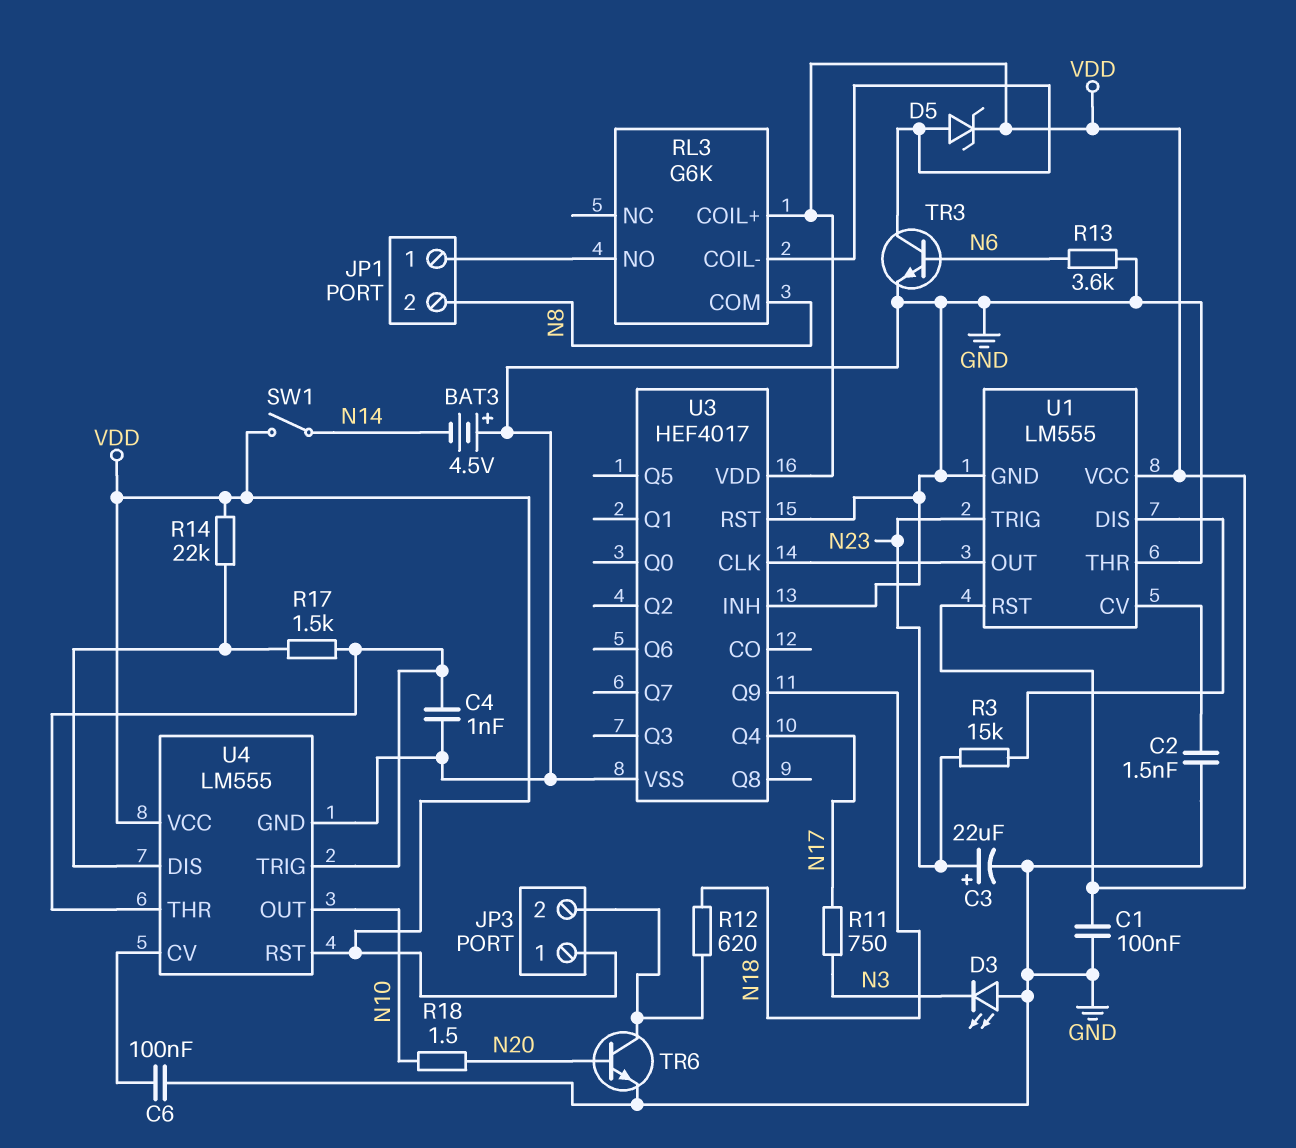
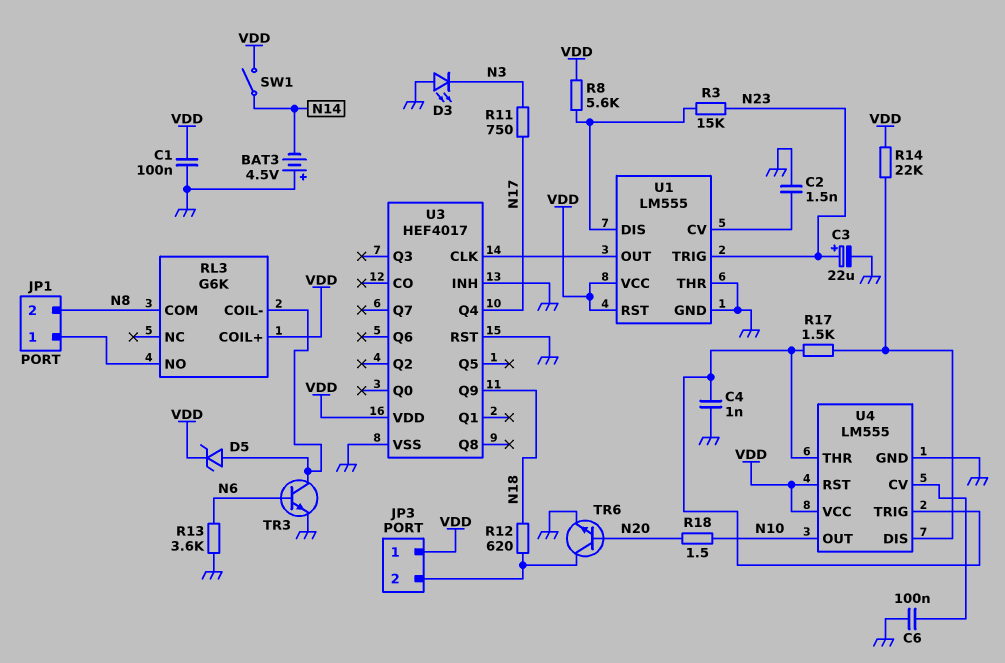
R8: none -> 5.6k (U1/DIS, VDD)

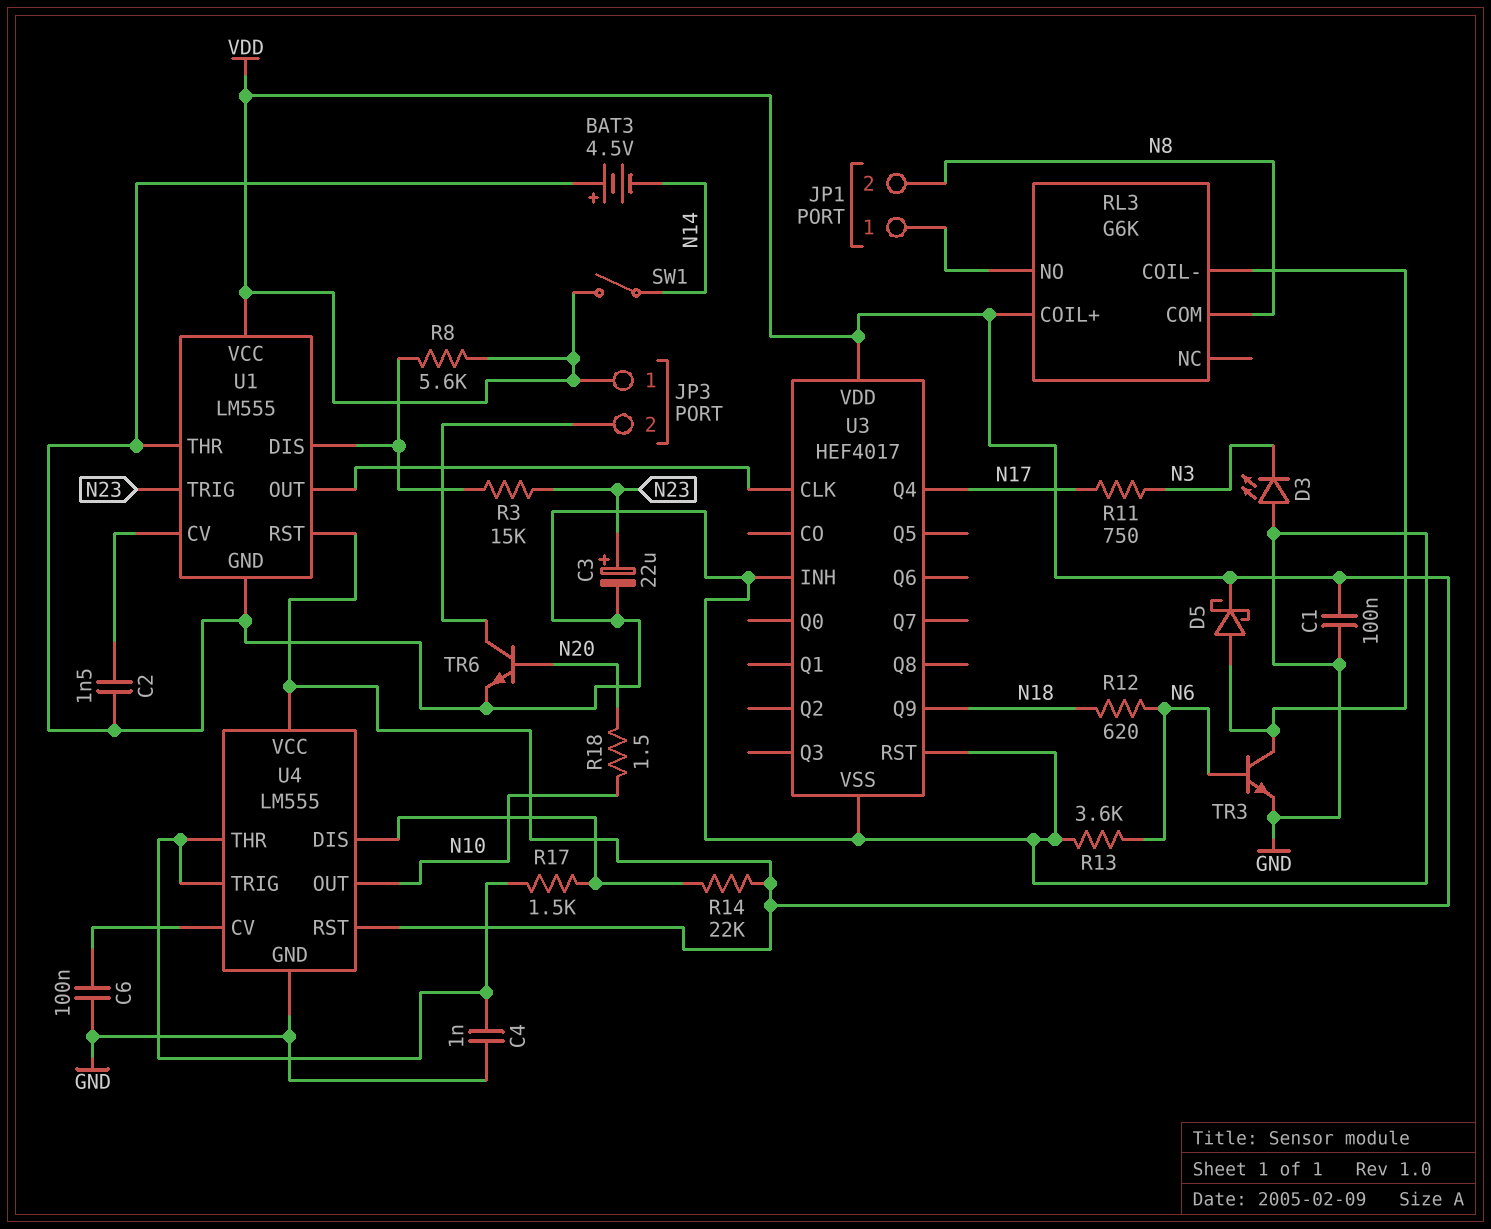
D5: zener (A RL3/COIL-, K VDD) -> schottky (A RL3/COIL-, K VDD)
R12: 620 (JP3/2, N18) -> 620 (N6, N18)

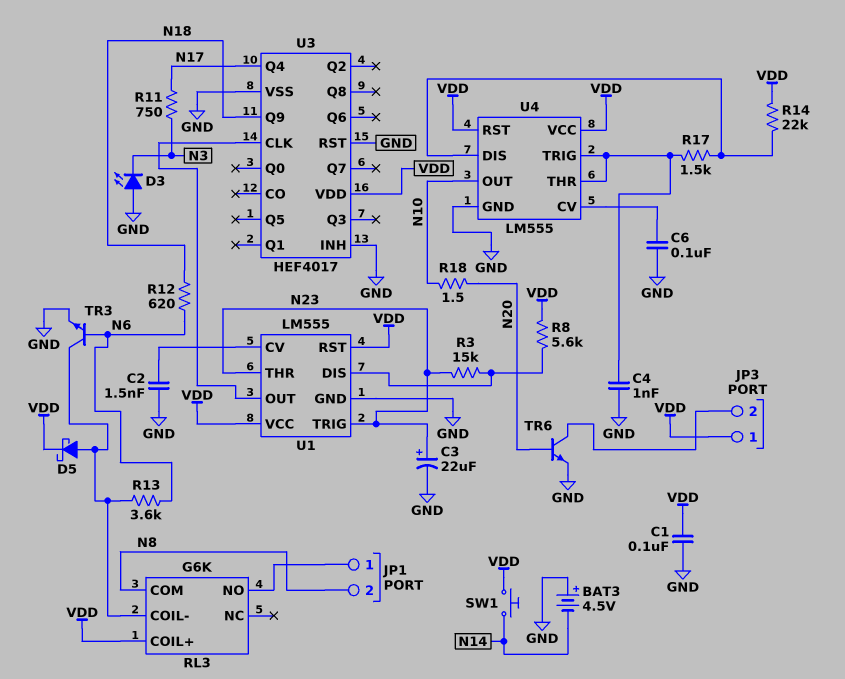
R13: 3.6k (GND, N6) -> 3.6k (N6, RL3/COIL-)
SW1: switch (N14, VDD) -> button (N14, VDD)
U1 pin THR: GND -> N23

